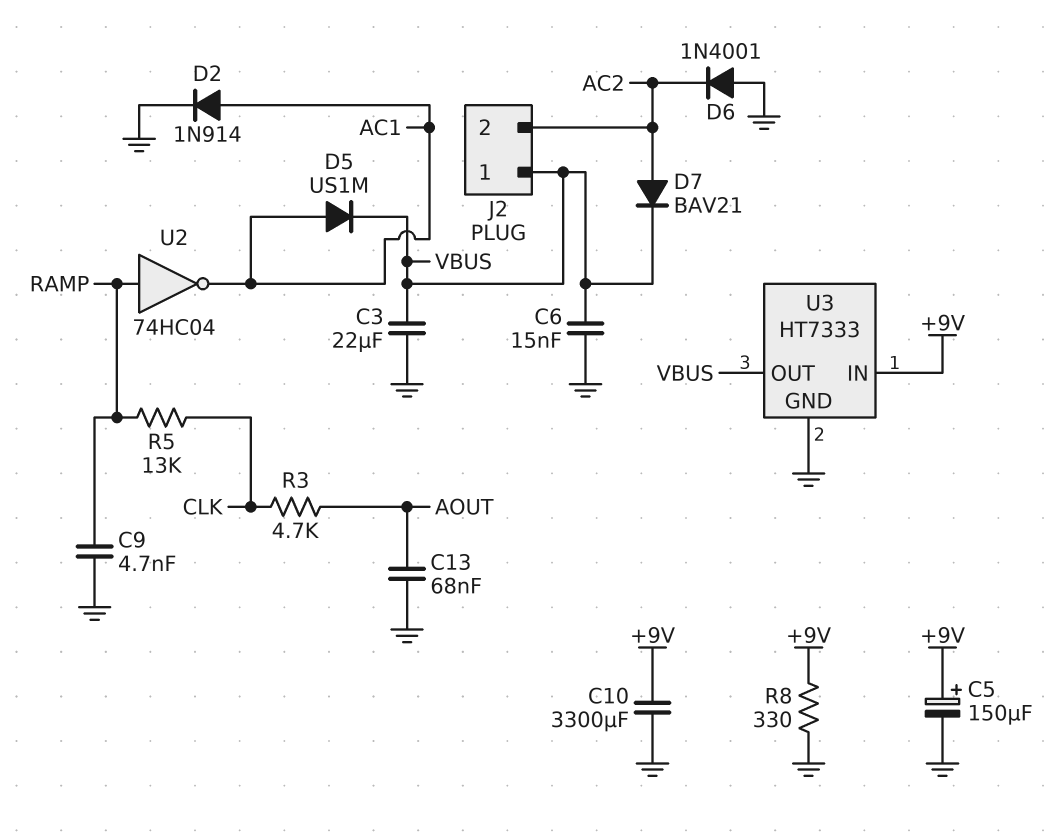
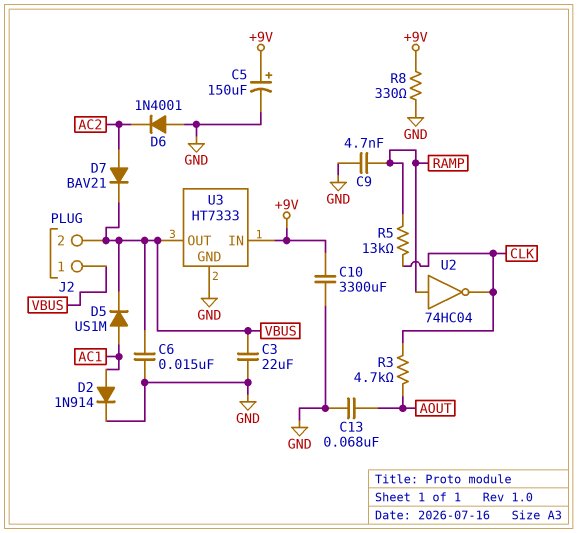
J2 pin 2: AC2 -> VBUS
U2: NOT 74HC04 (in RAMP, out AC1) -> NOT 74HC04 (in RAMP, out CLK)

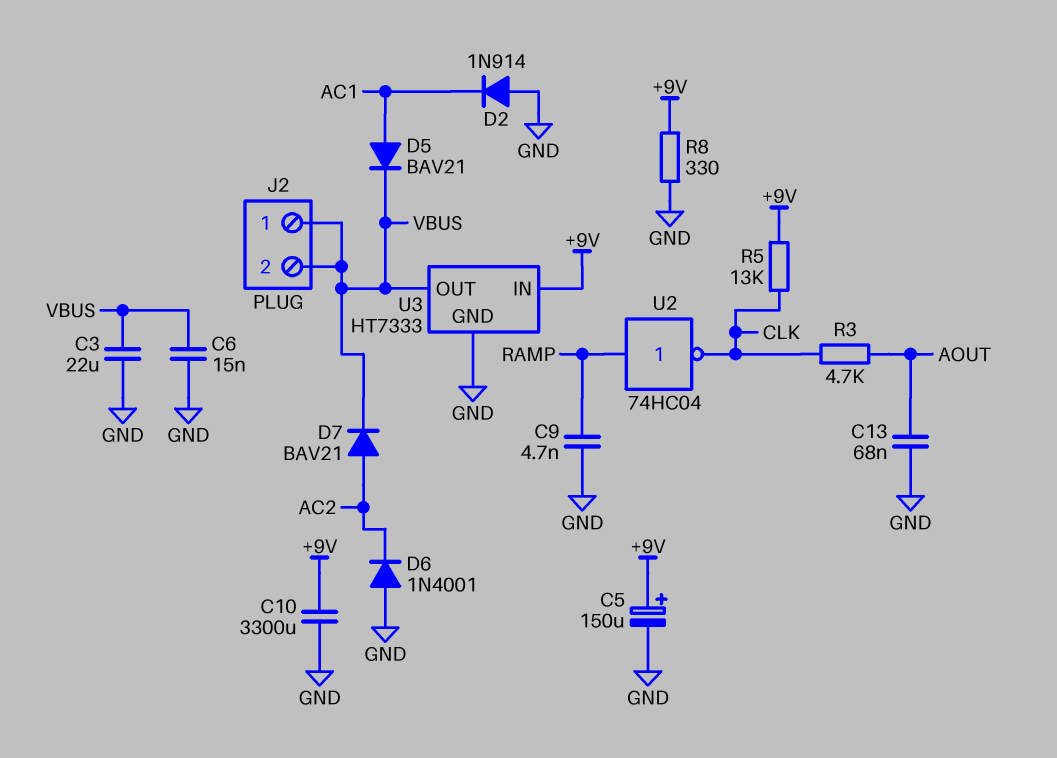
D2: diode 1N914 (A AC1, K GND) -> diode 1N914 (A GND, K AC1)
D5: diode US1M (A AC1, K VBUS) -> diode BAV21 (A AC1, K VBUS)
R5: 13k (CLK, RAMP) -> 13k (+9V, CLK)

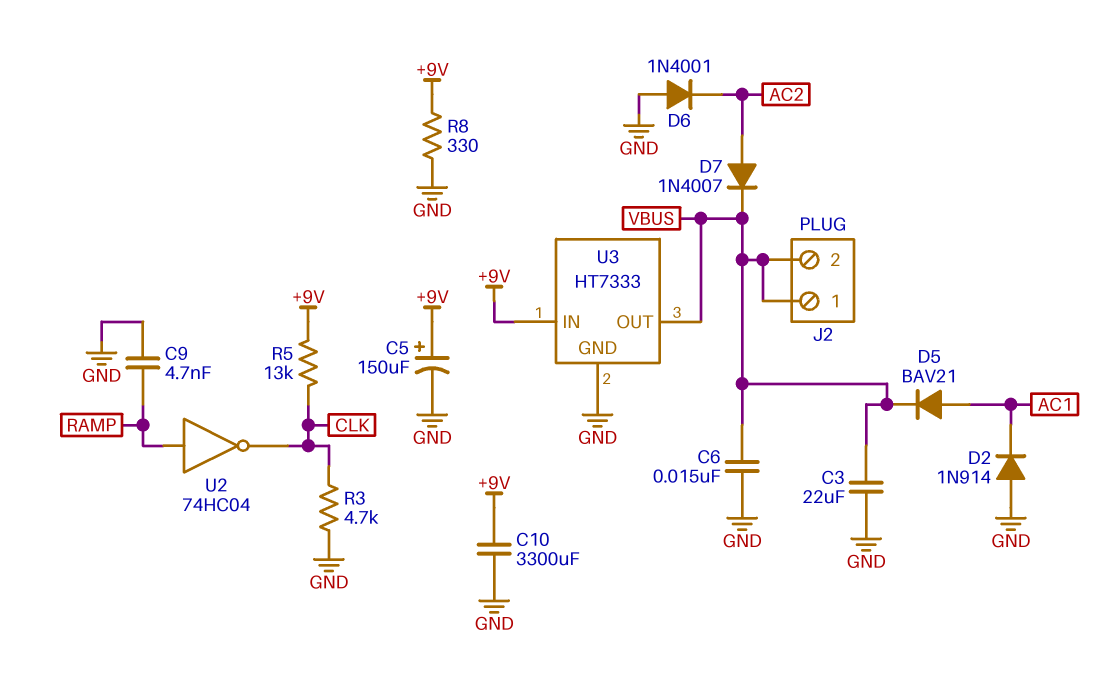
C13: 68nF (AOUT, GND) -> none
D7: diode BAV21 (A AC2, K VBUS) -> diode 1N4007 (A AC2, K VBUS)
R3: 4.7k (AOUT, CLK) -> 4.7k (CLK, GND)

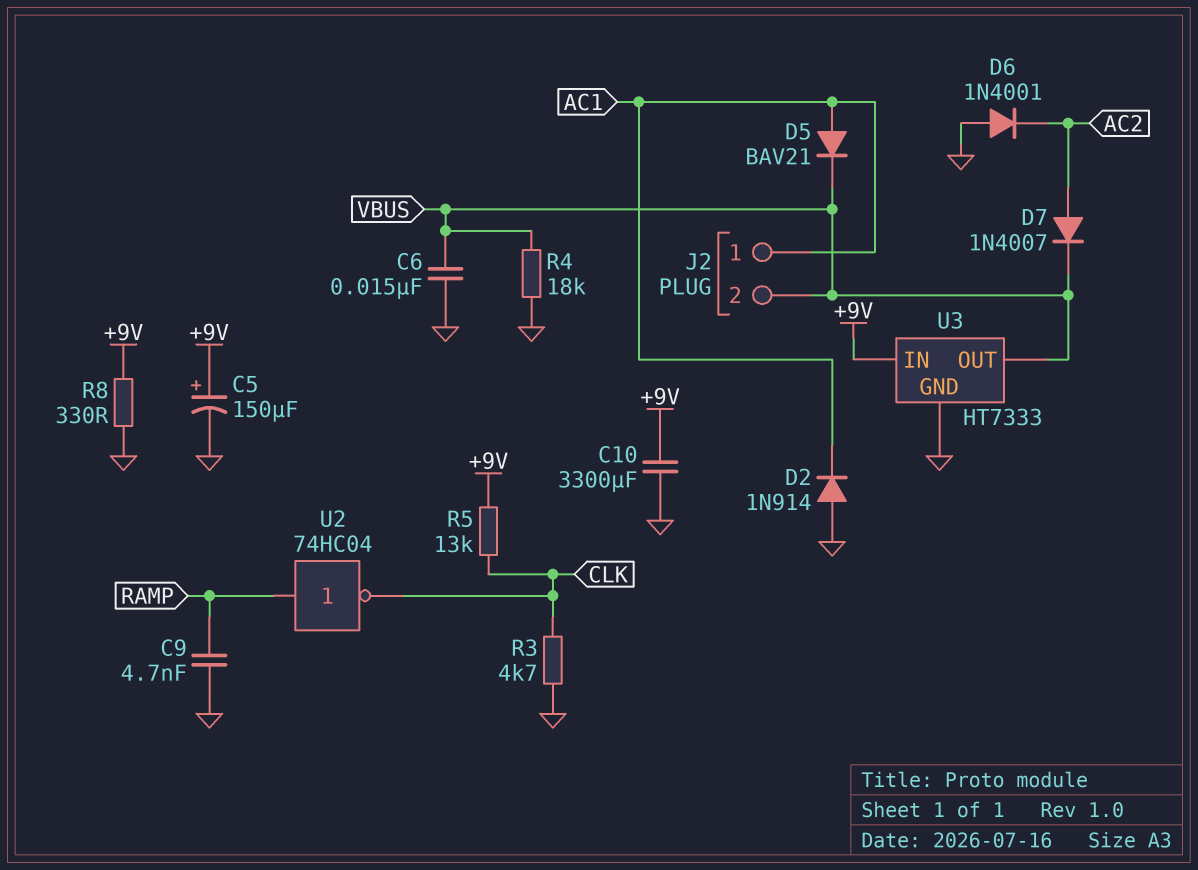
C3: 22uF (GND, VBUS) -> none
J2 pin 1: VBUS -> AC1
R4: none -> 18k (GND, VBUS)

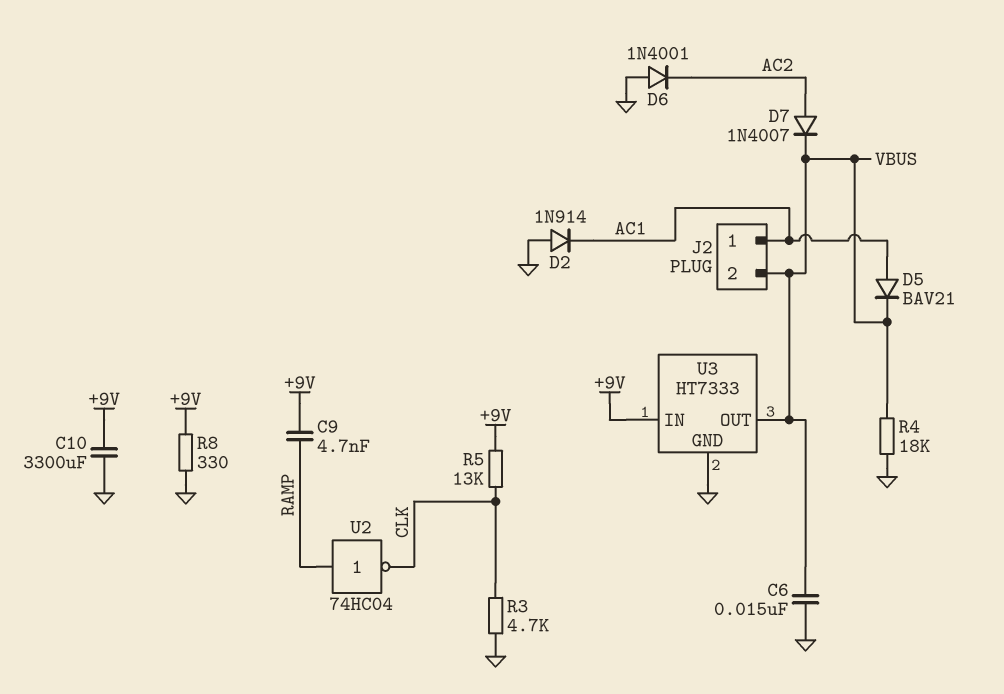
C5: 150uF (plus +9V, minus GND) -> none
C9: 4.7nF (GND, RAMP) -> 4.7nF (+9V, RAMP)

